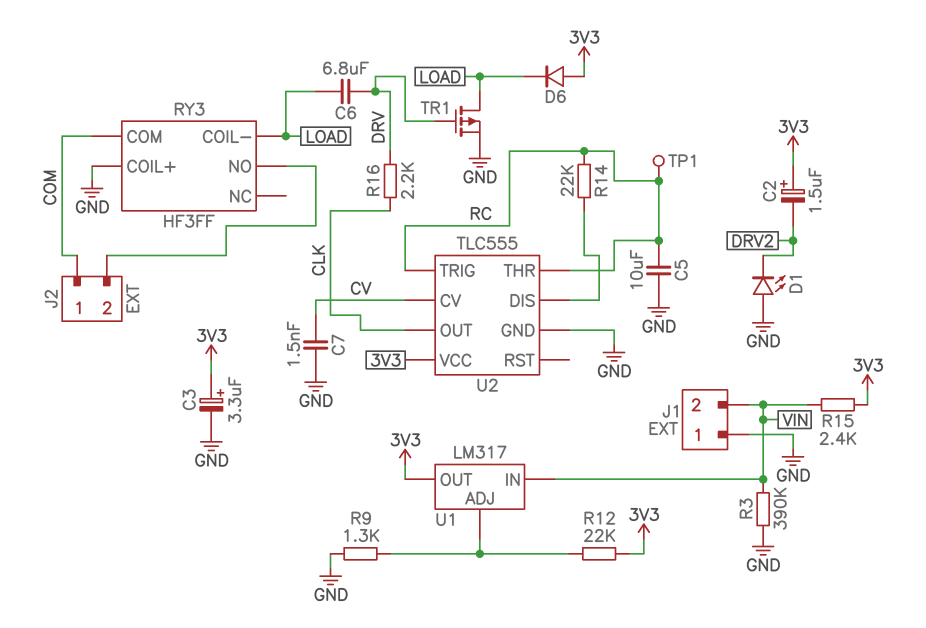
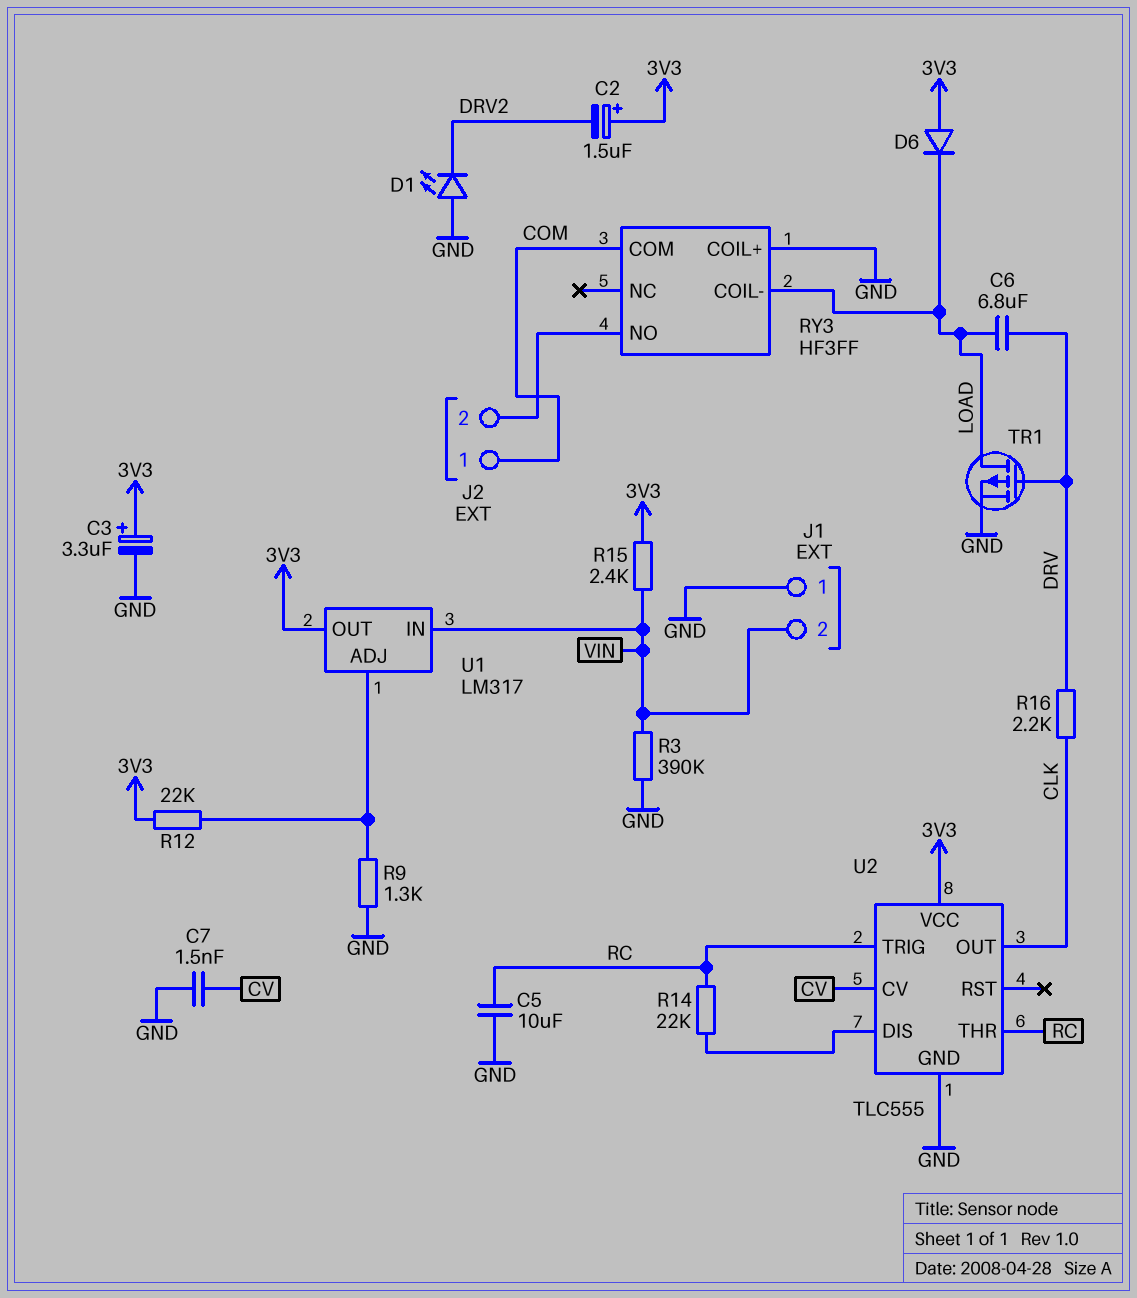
TP1: test point (RC) -> none

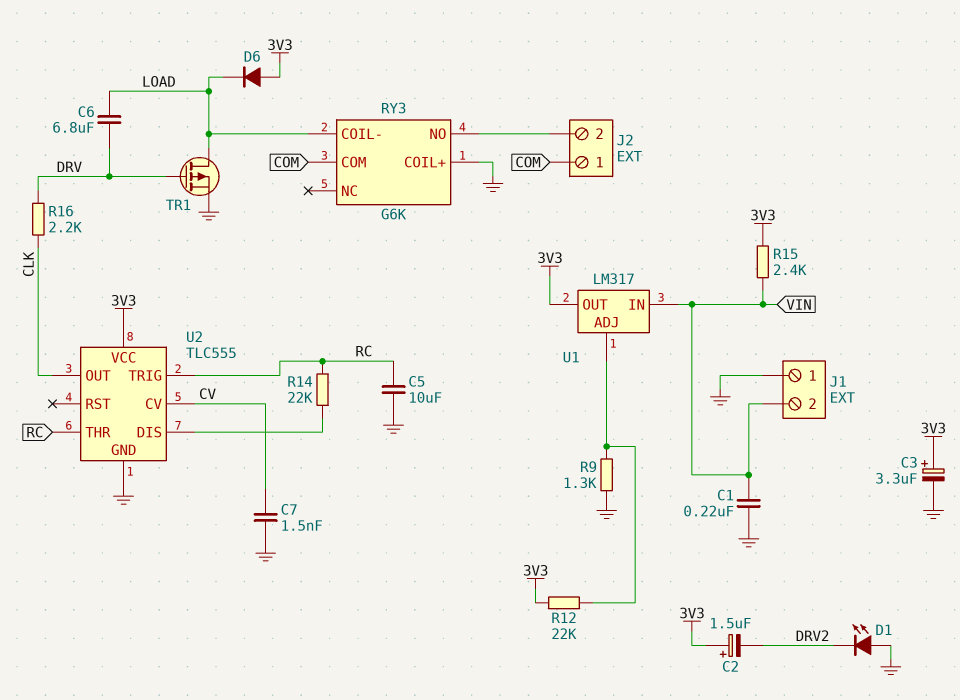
C1: none -> 220nF (GND, VIN)
R3: 390k (GND, VIN) -> none
RY3: HF3FF -> G6K

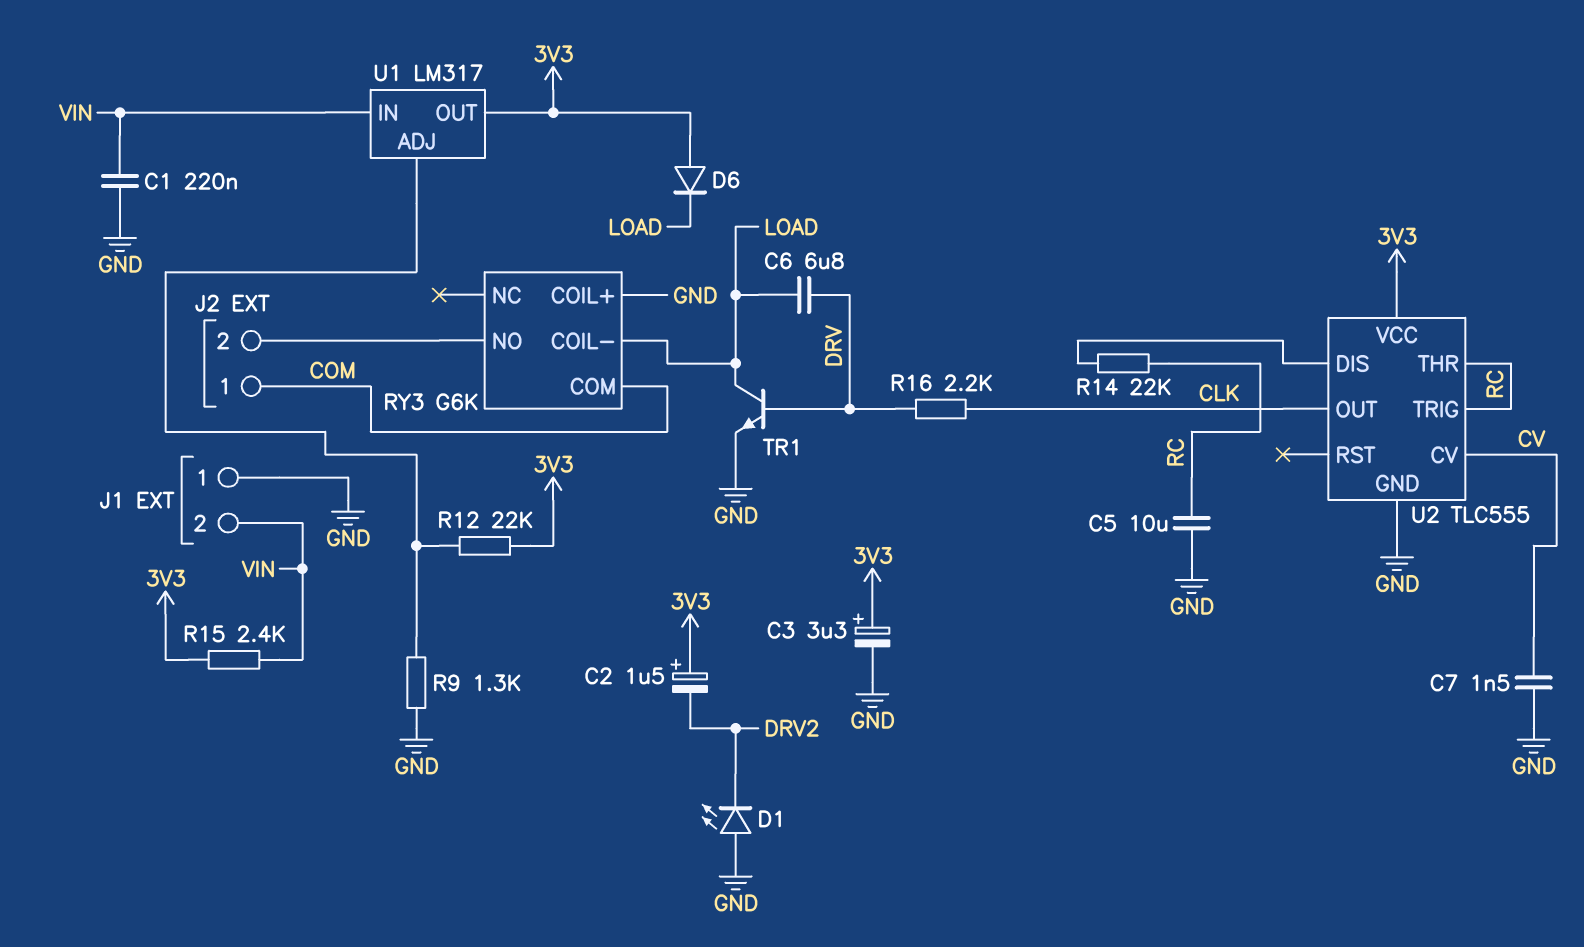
TR1: PMOS (G DRV, D LOAD, S GND) -> NPN (B DRV, C LOAD, E GND)

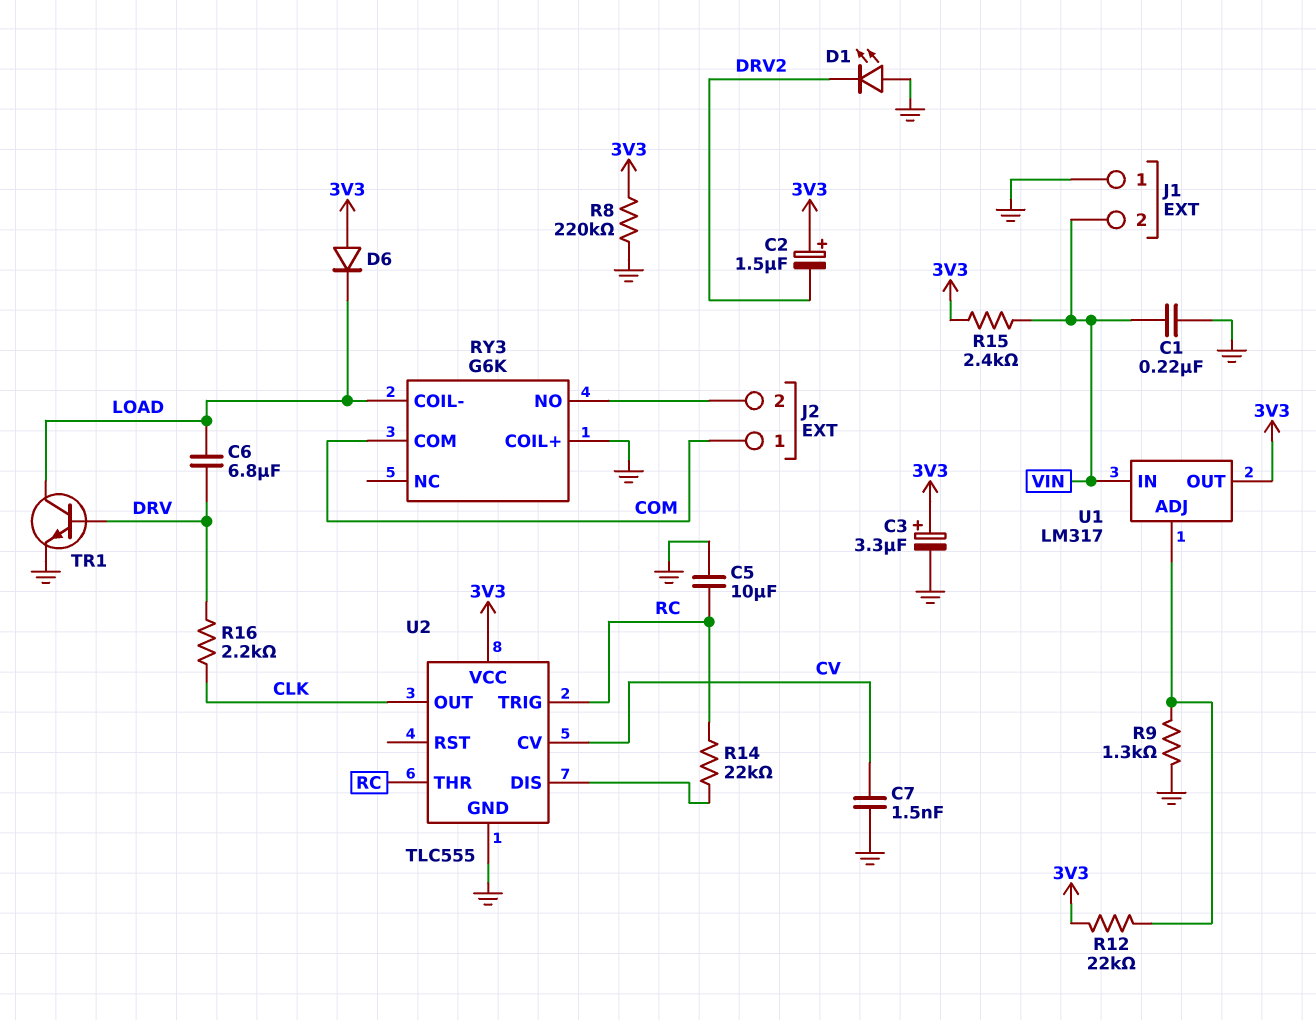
R8: none -> 220k (3V3, GND)

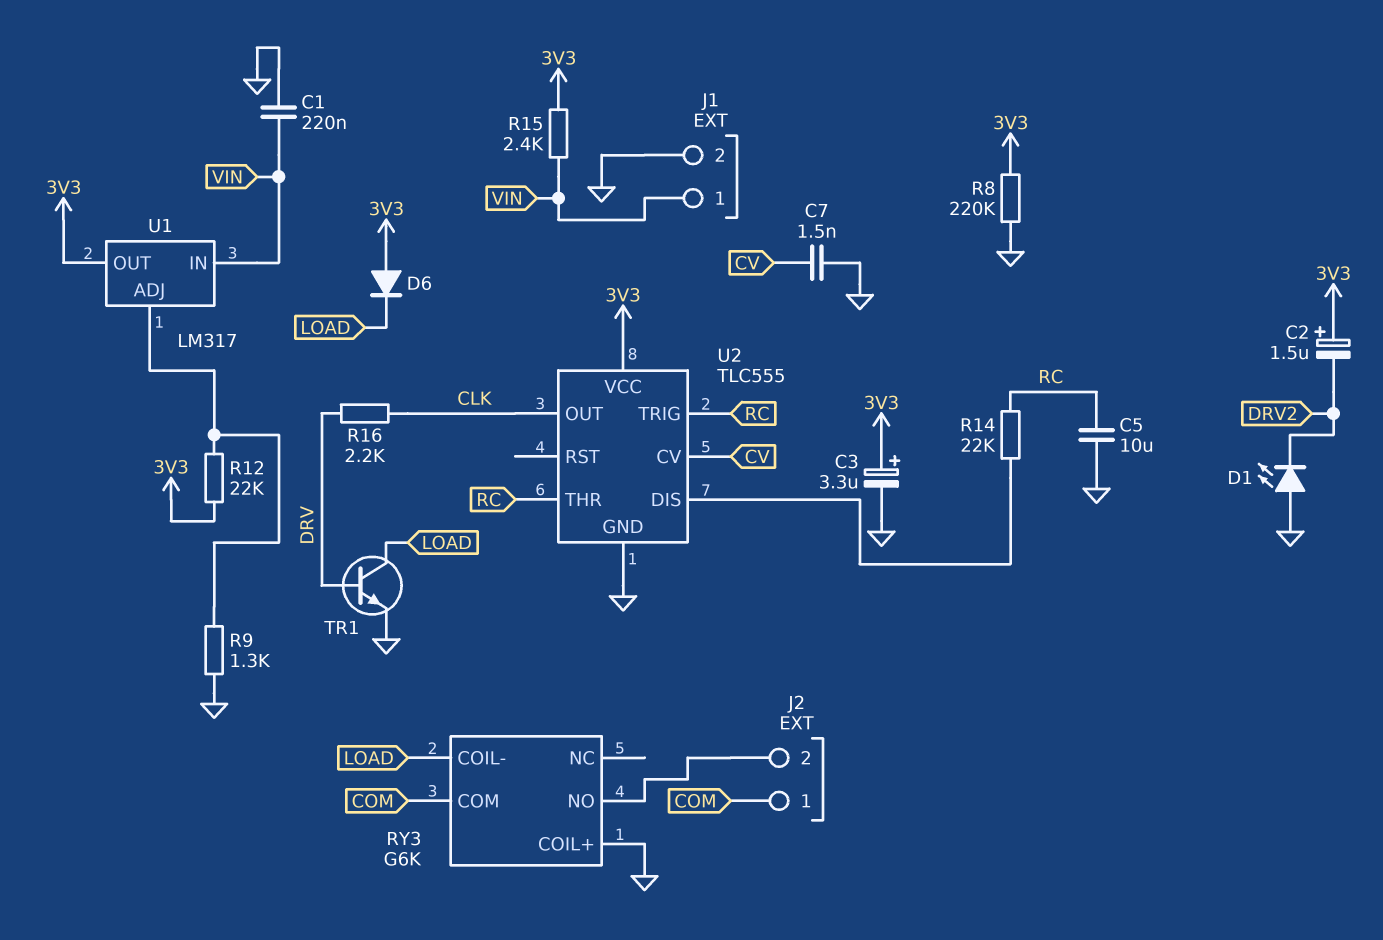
C6: 6.8uF (DRV, LOAD) -> none
J1 pin 1: GND -> VIN
J1 pin 2: VIN -> GND

